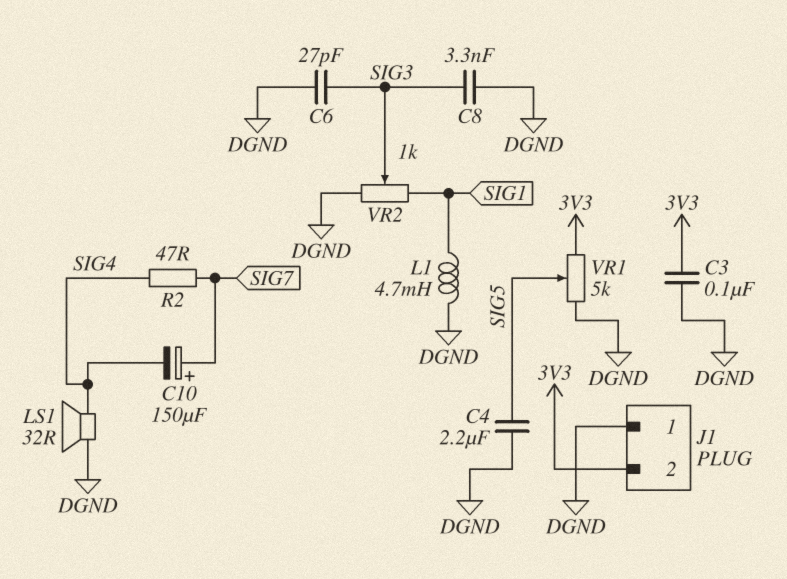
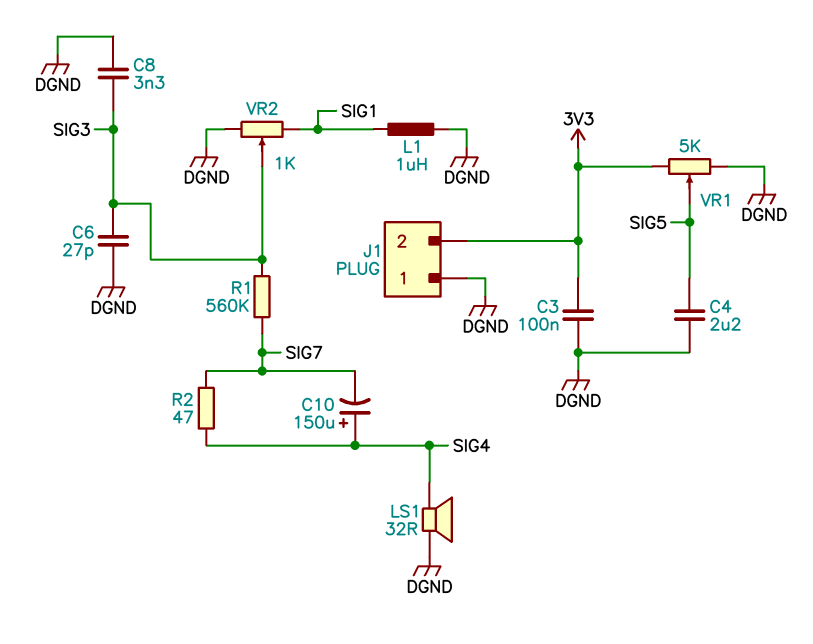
C10: 150uF (plus SIG7, minus SIG4) -> 150uF (plus SIG4, minus SIG7)
L1: 4.7mH (DGND, SIG1) -> 1uH (DGND, SIG1)
R1: none -> 560k (SIG3, SIG7)

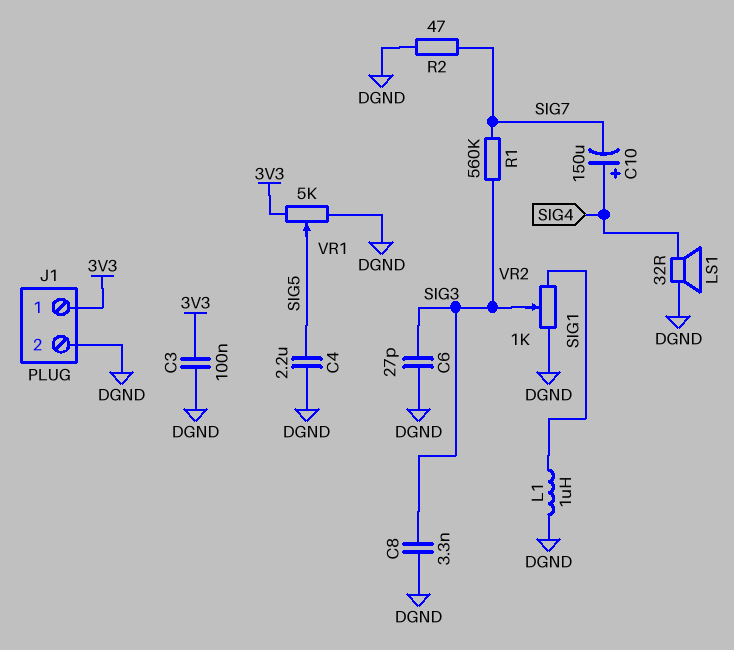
J1 pin 1: DGND -> 3V3
J1 pin 2: 3V3 -> DGND
R2: 47 (SIG4, SIG7) -> 47 (DGND, SIG7)

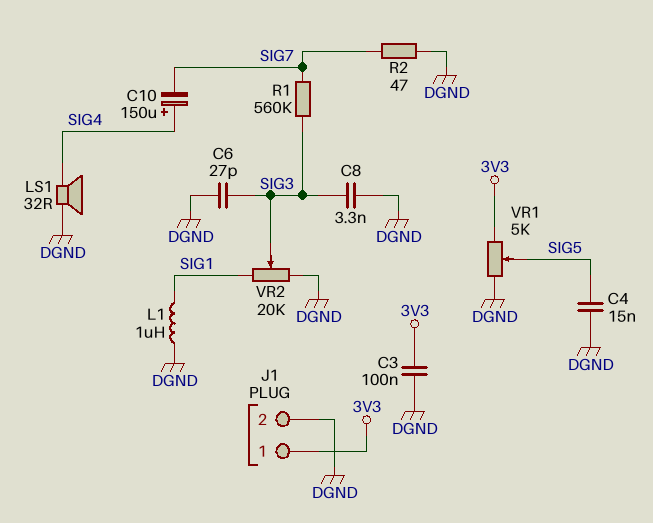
C4: 2.2uF (DGND, SIG5) -> 15nF (DGND, SIG5)
VR2: 1k (DGND, SIG1, wiper SIG3) -> 20k (DGND, SIG1, wiper SIG3)

